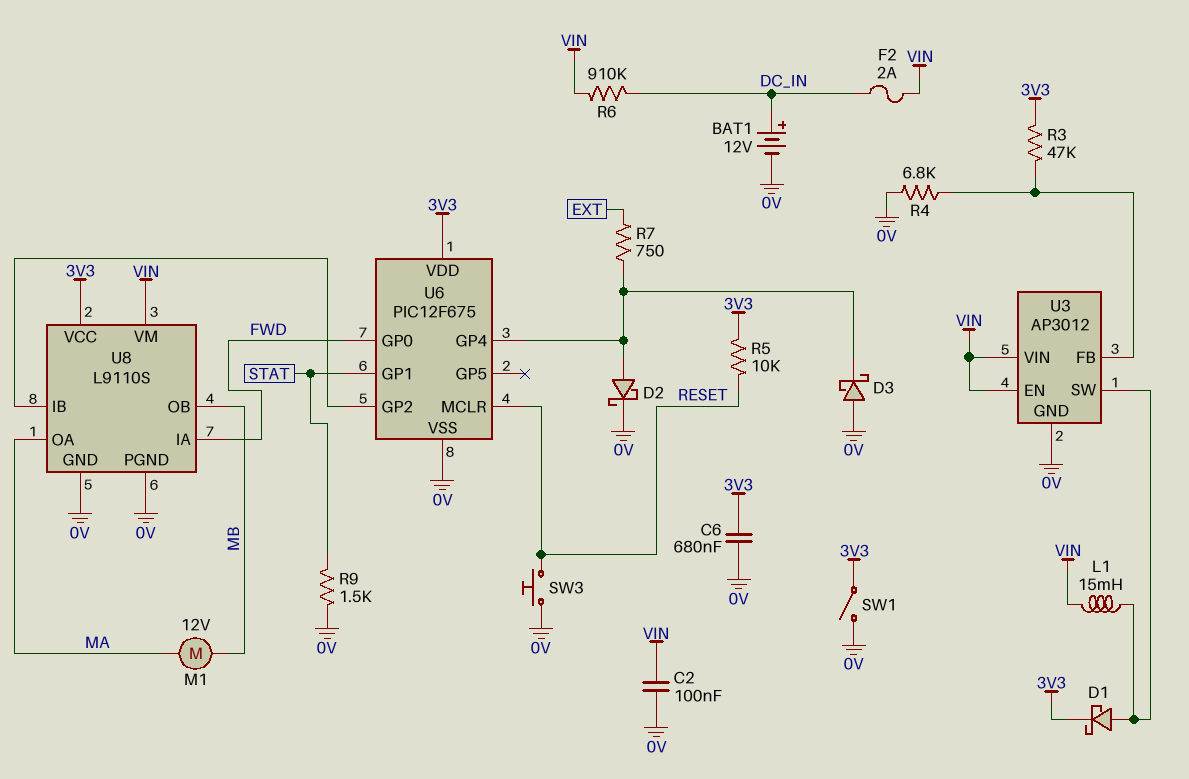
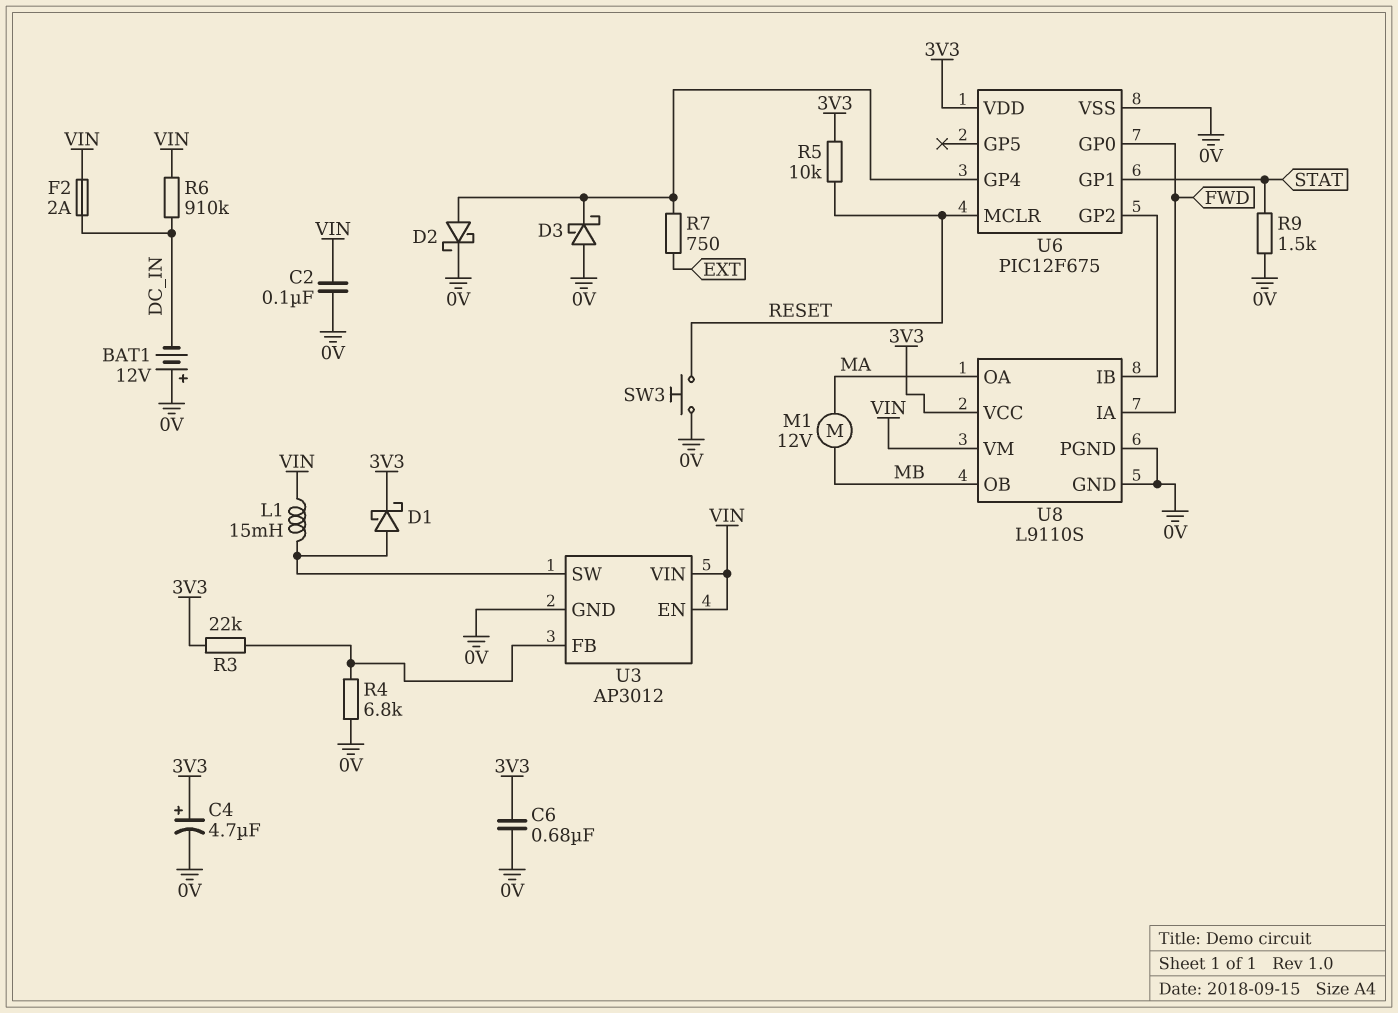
BAT1: 12V (plus DC_IN, minus 0V) -> 12V (plus 0V, minus DC_IN)
C4: none -> 4.7uF (plus 3V3, minus 0V)
R3: 47k (3V3, U3/FB) -> 22k (3V3, U3/FB)
SW1: switch (0V, 3V3) -> none

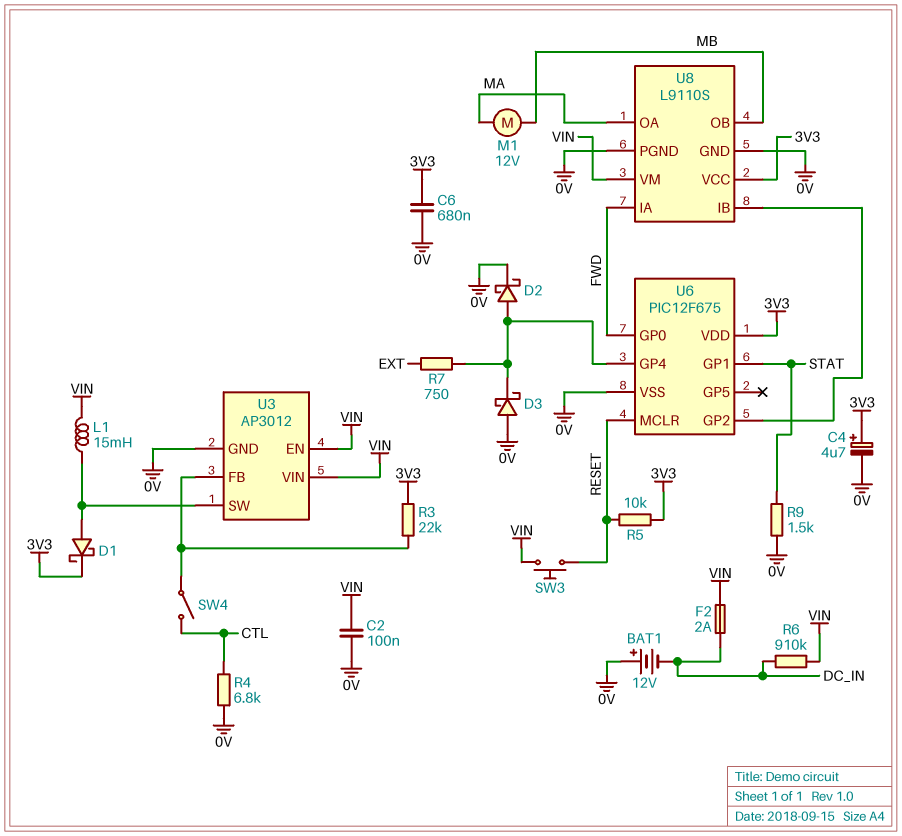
R4: 6.8k (0V, U3/FB) -> 6.8k (0V, CTL)
SW3: button (0V, RESET) -> button (RESET, VIN)
SW4: none -> switch (CTL, U3/FB)

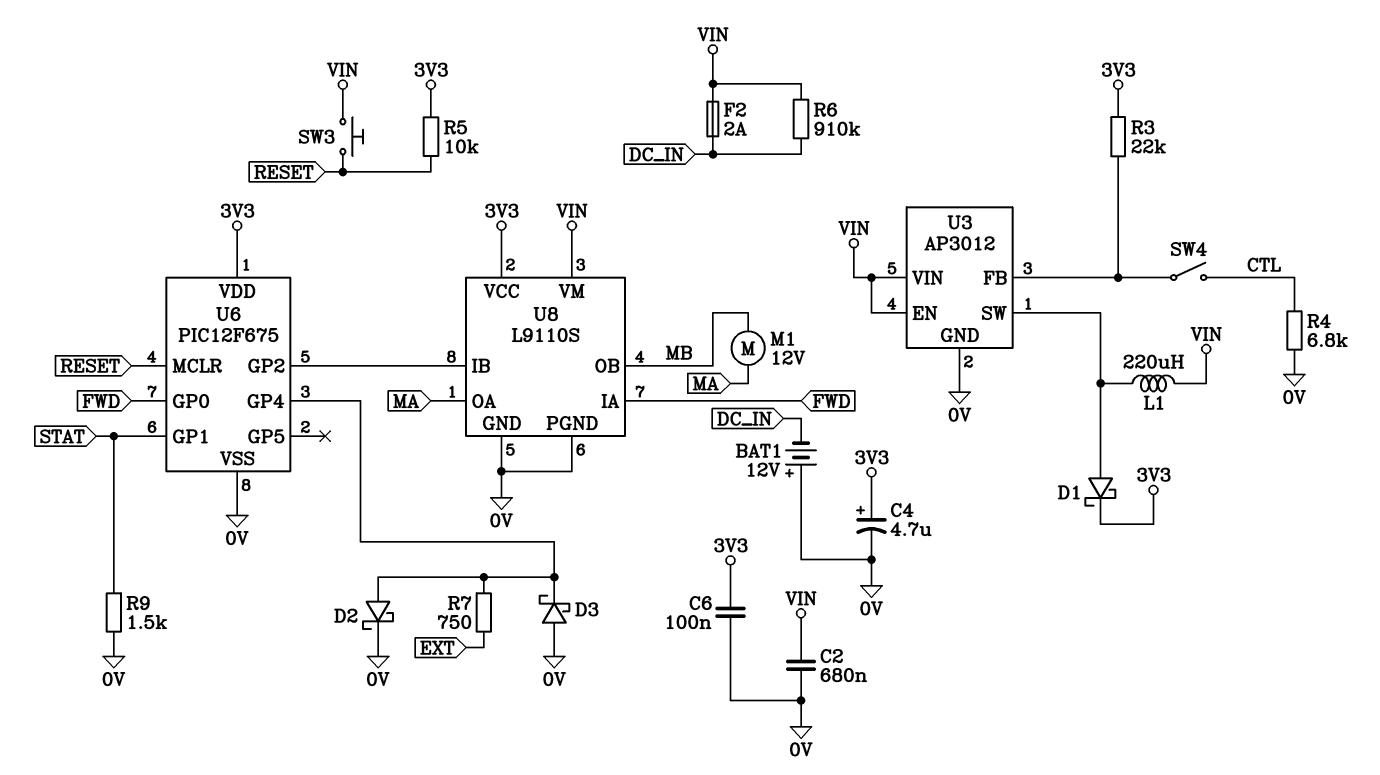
C2: 100nF (0V, VIN) -> 680nF (0V, VIN)
C6: 680nF (0V, 3V3) -> 100nF (0V, 3V3)
L1: 15mH (U3/SW, VIN) -> 220uH (U3/SW, VIN)

